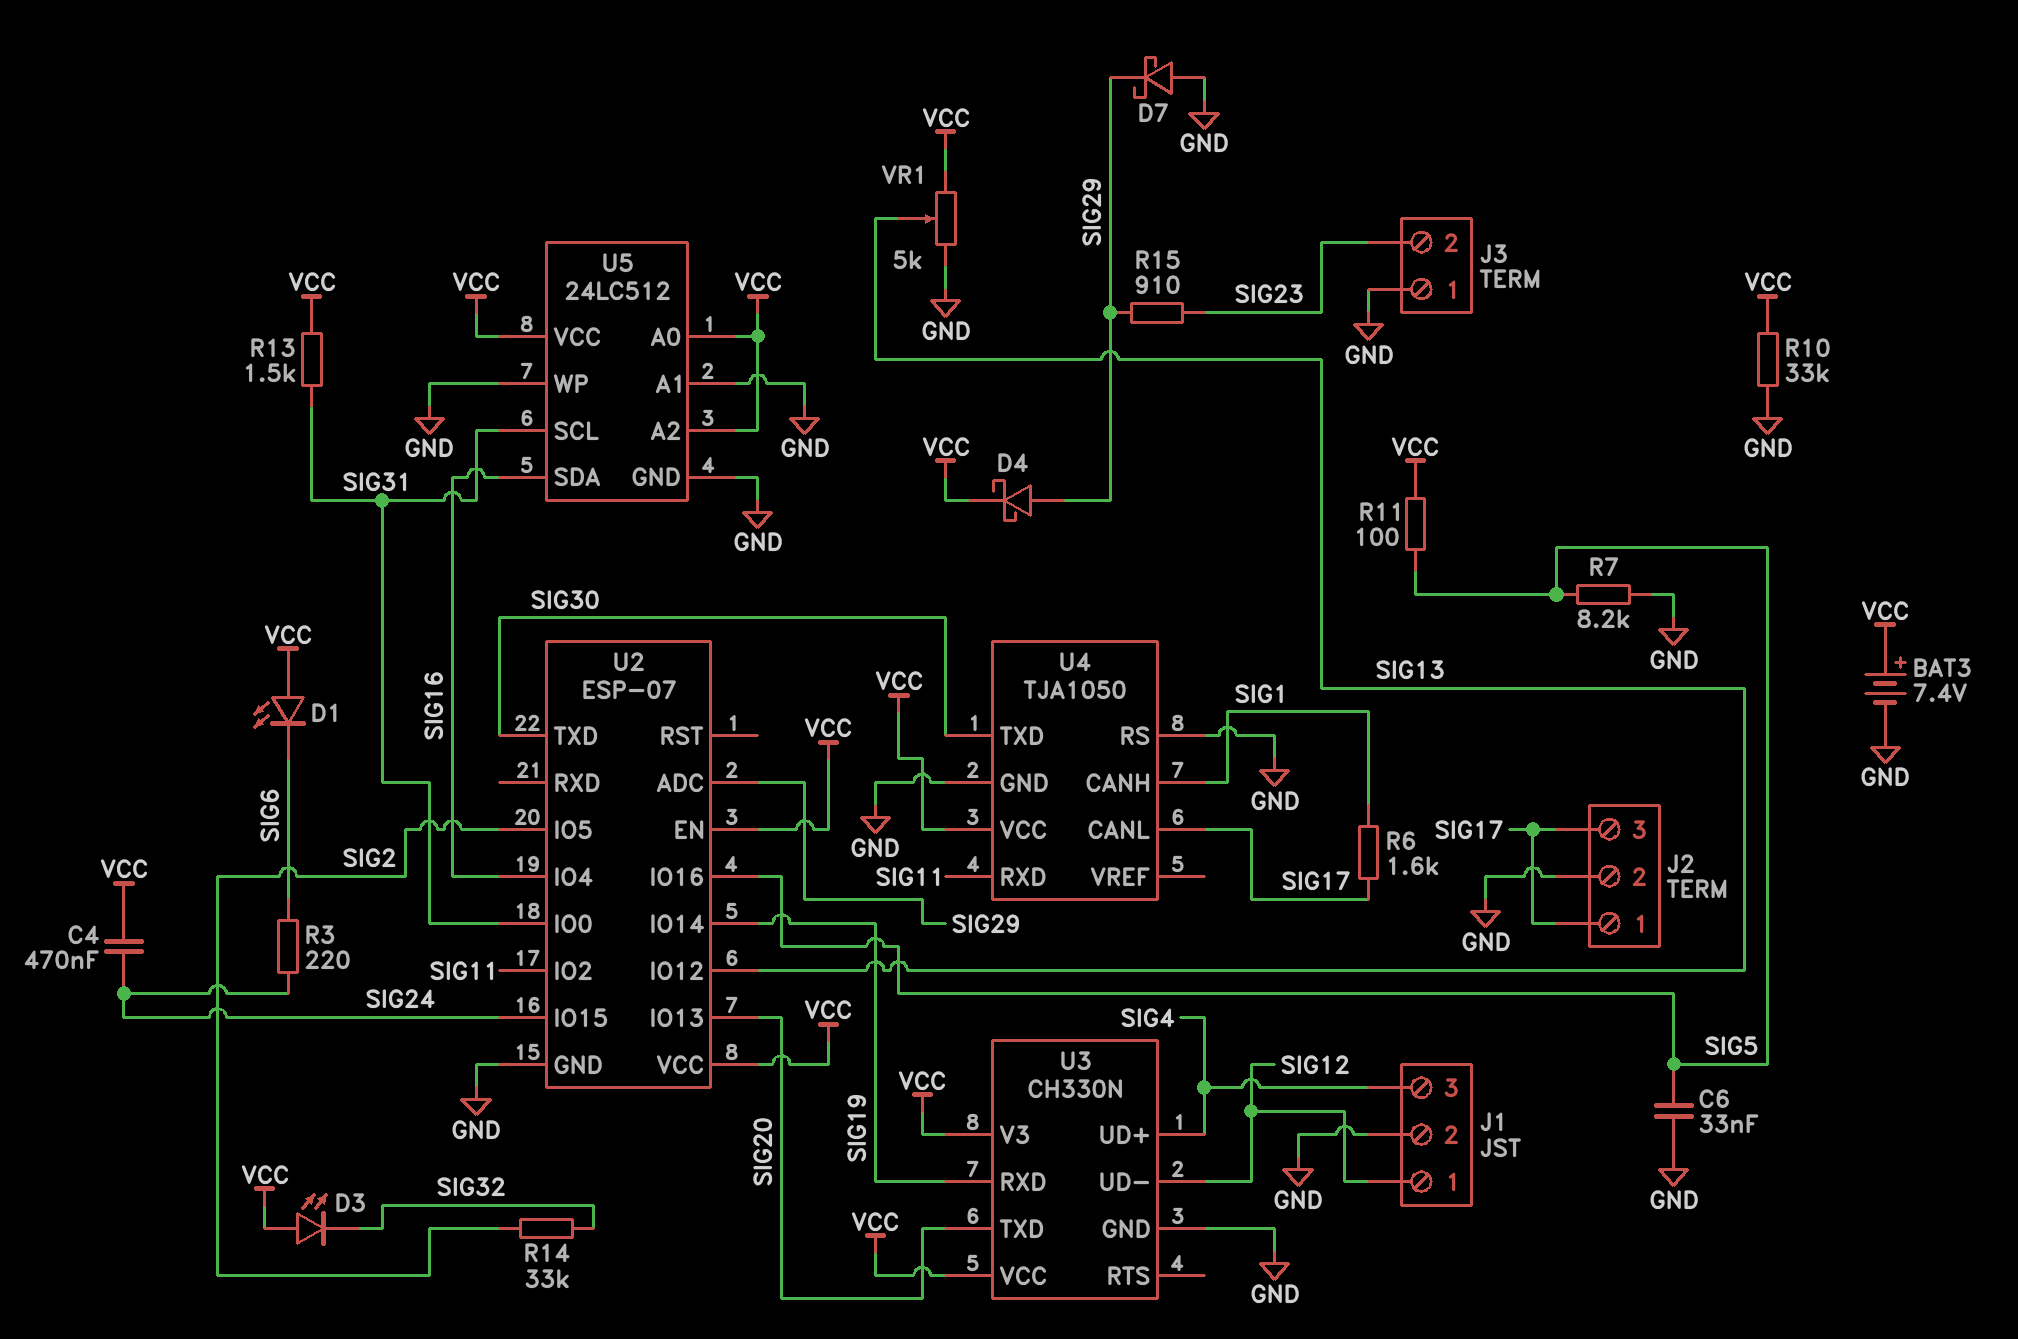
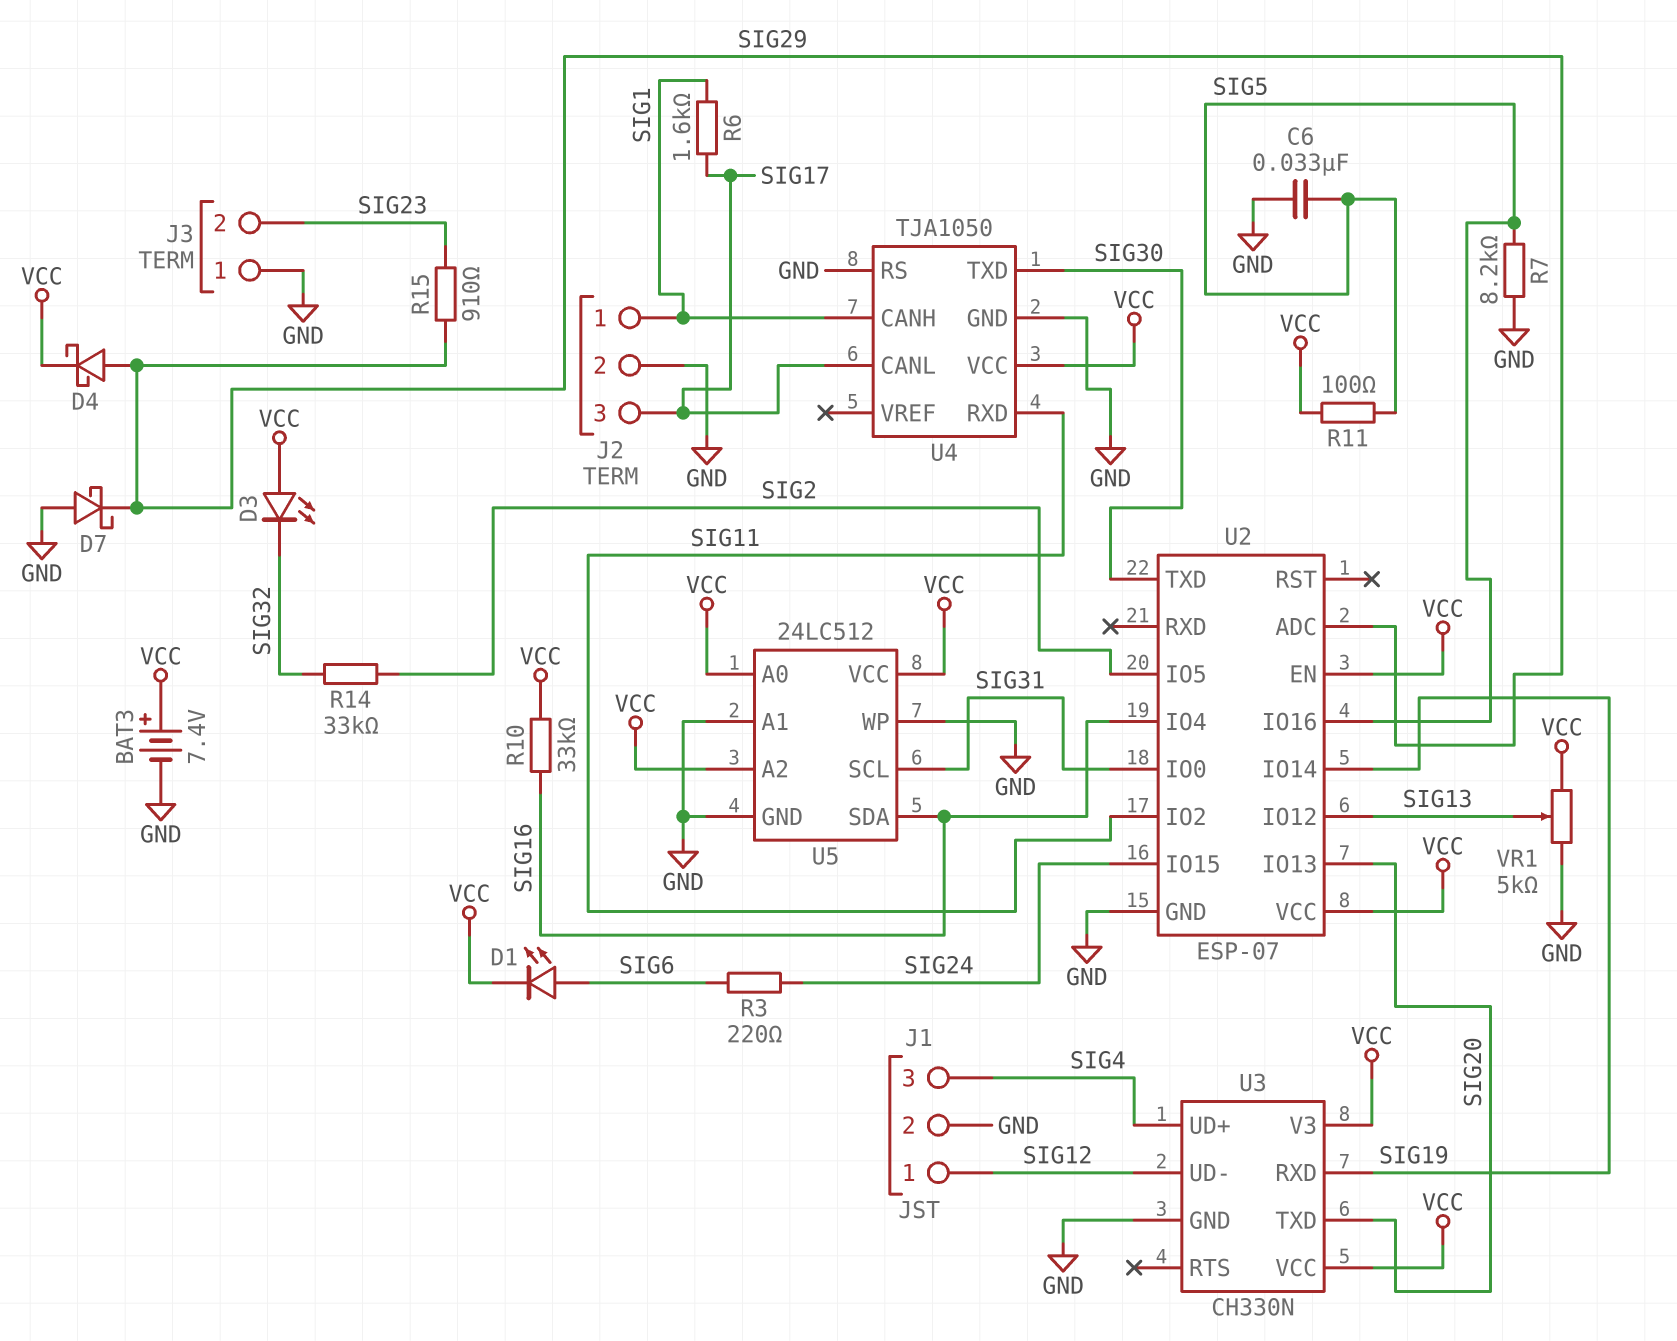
C4: 470nF (SIG24, VCC) -> none
D1: LED (A VCC, K SIG6) -> LED (A SIG6, K VCC)
J2 pin 1: SIG17 -> SIG1
R10: 33k (GND, VCC) -> 33k (SIG16, VCC)
R13: 1.5k (SIG31, VCC) -> none

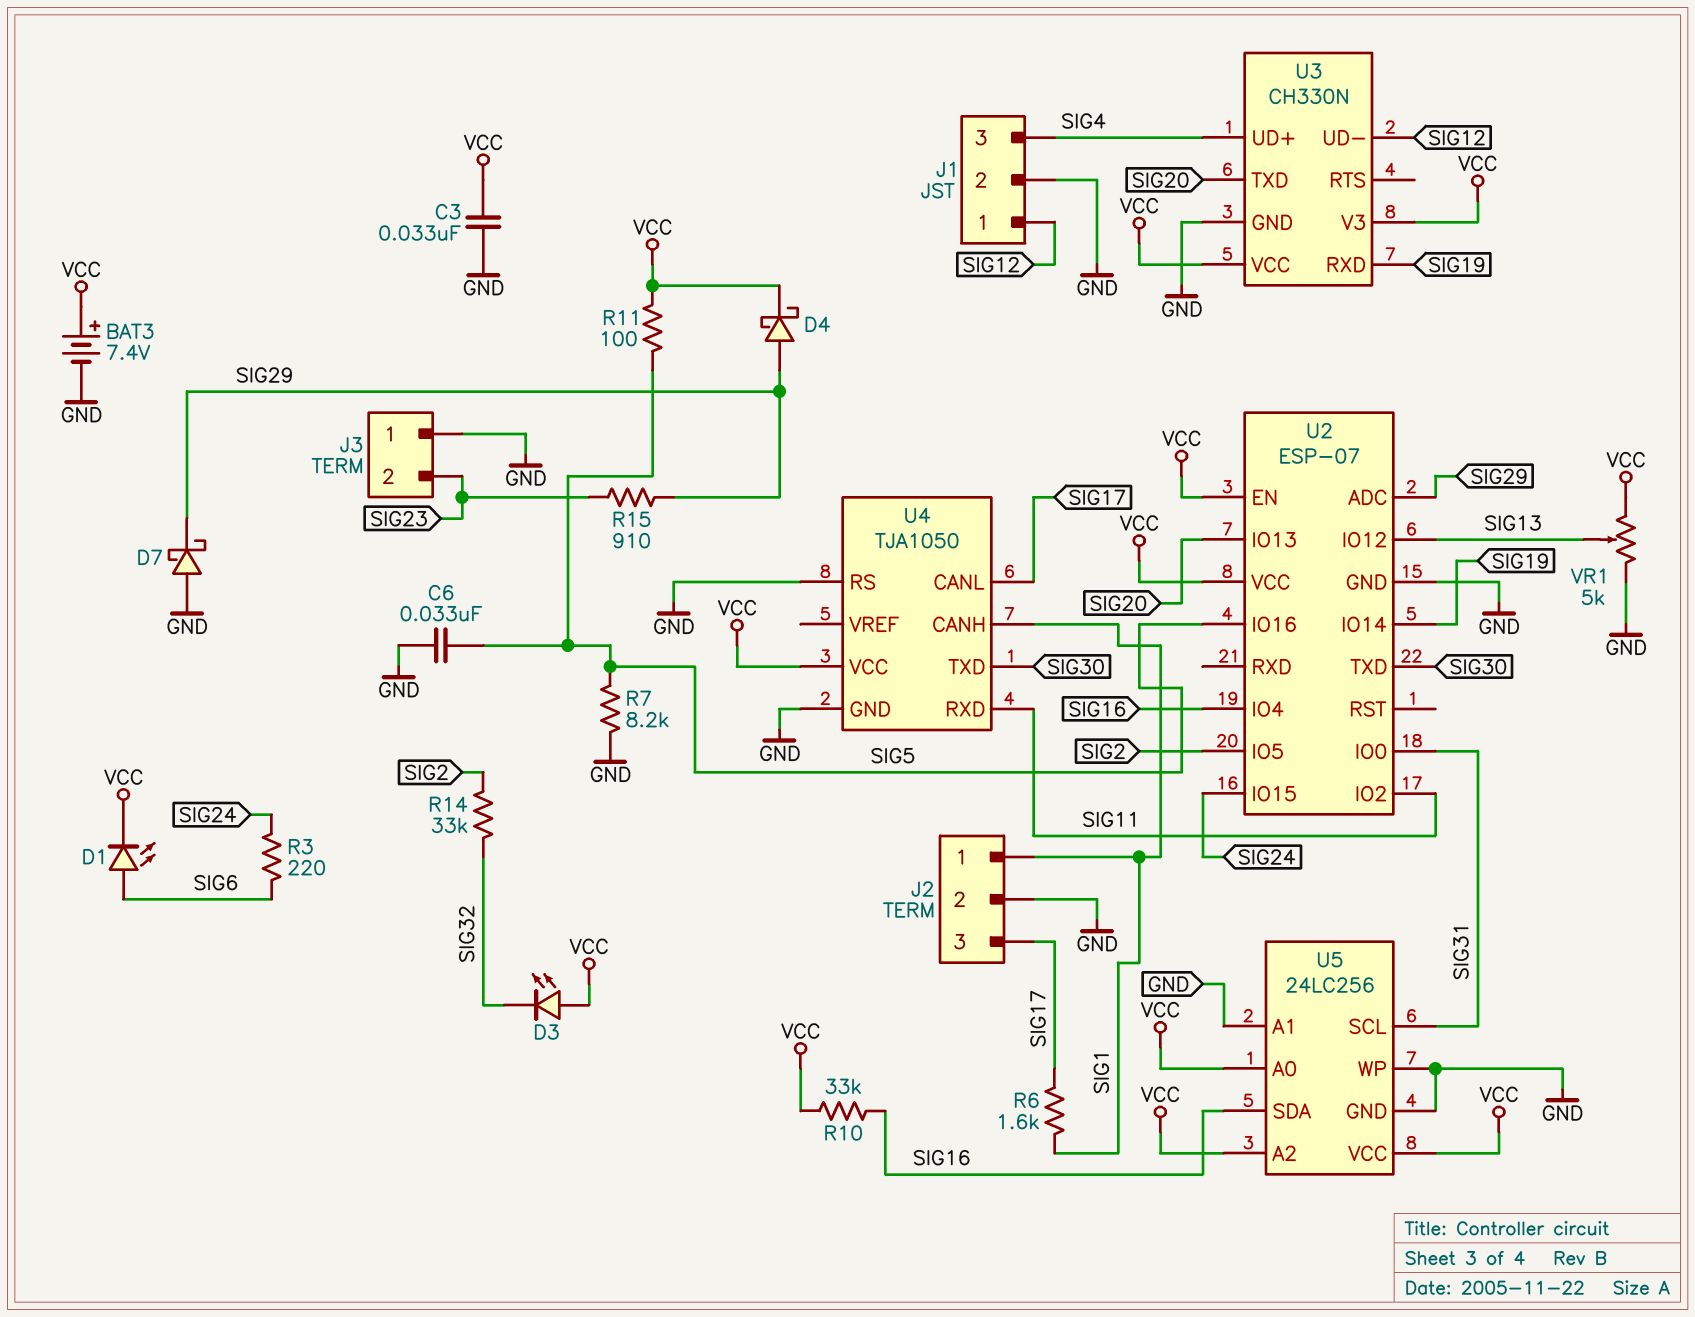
C3: none -> 33nF (GND, VCC)
U5: 24LC512 -> 24LC256

